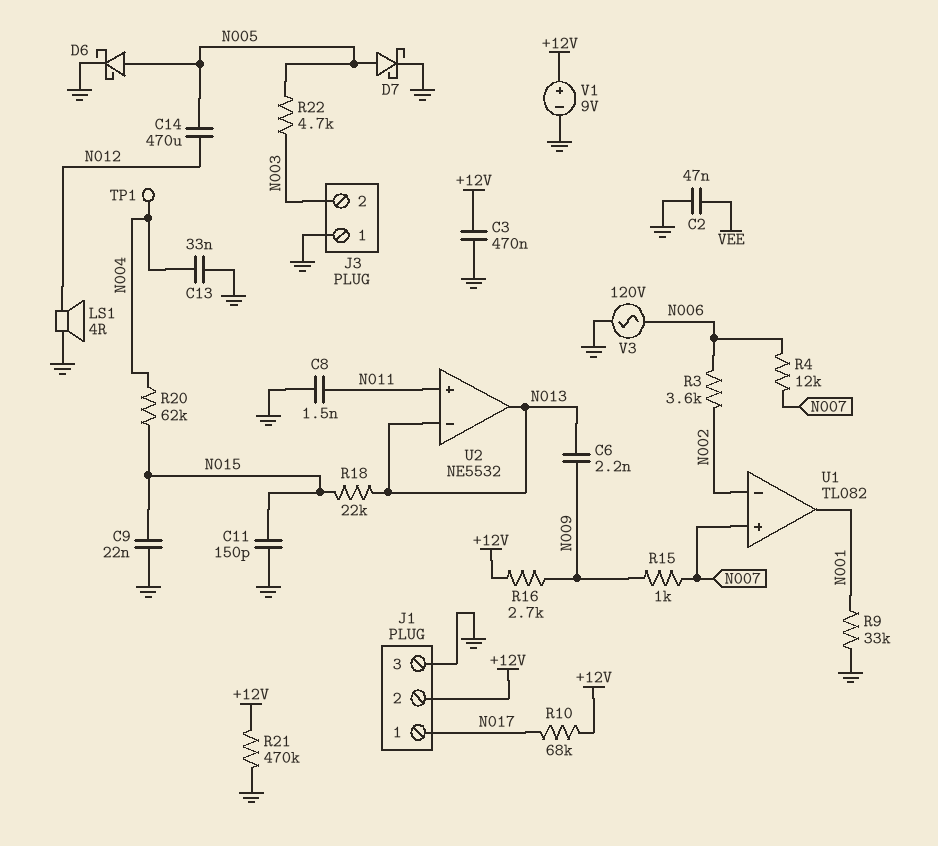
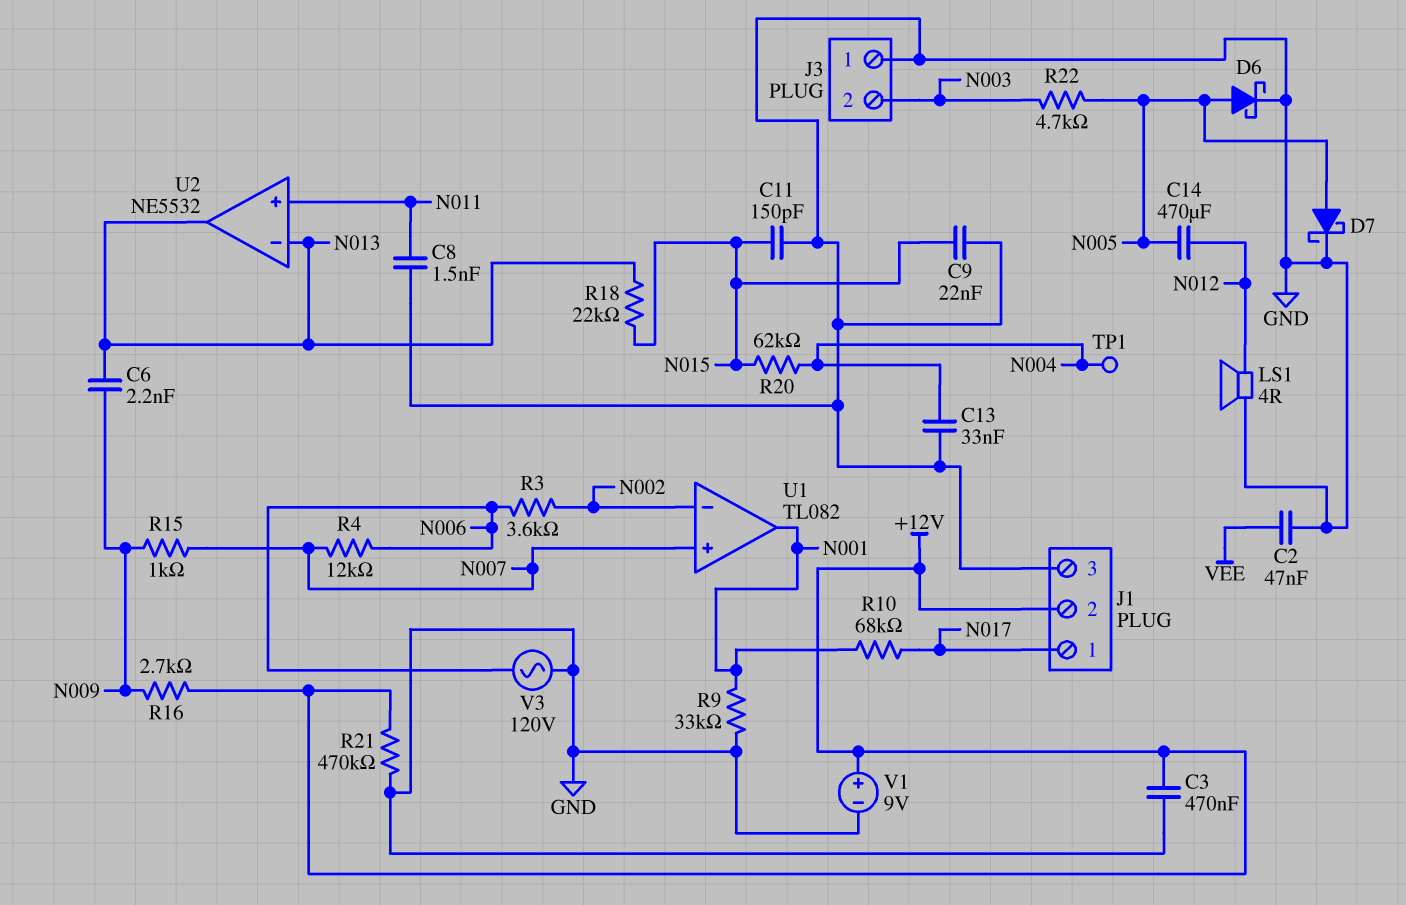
R10: 68k (+12V, N017) -> 68k (N001, N017)

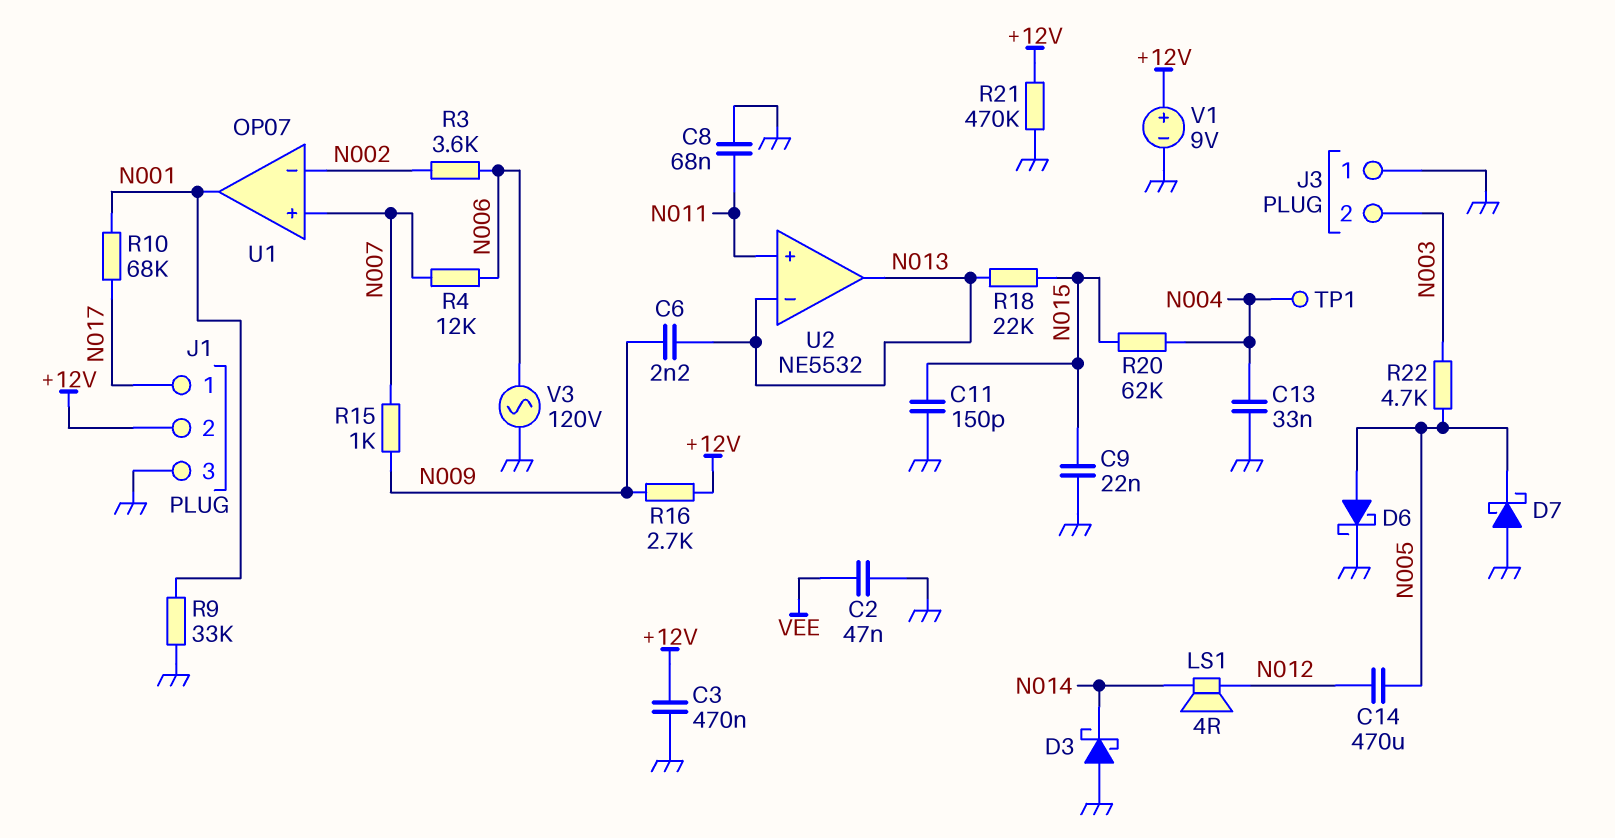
C8: 1.5nF (GND, N011) -> 68nF (GND, N011)
D3: none -> schottky (A GND, K N014)
D7: schottky (A N005, K GND) -> schottky (A GND, K N005)
LS1: speaker 4R (GND, N012) -> speaker 4R (N012, N014)
U1: TL082 -> OP07

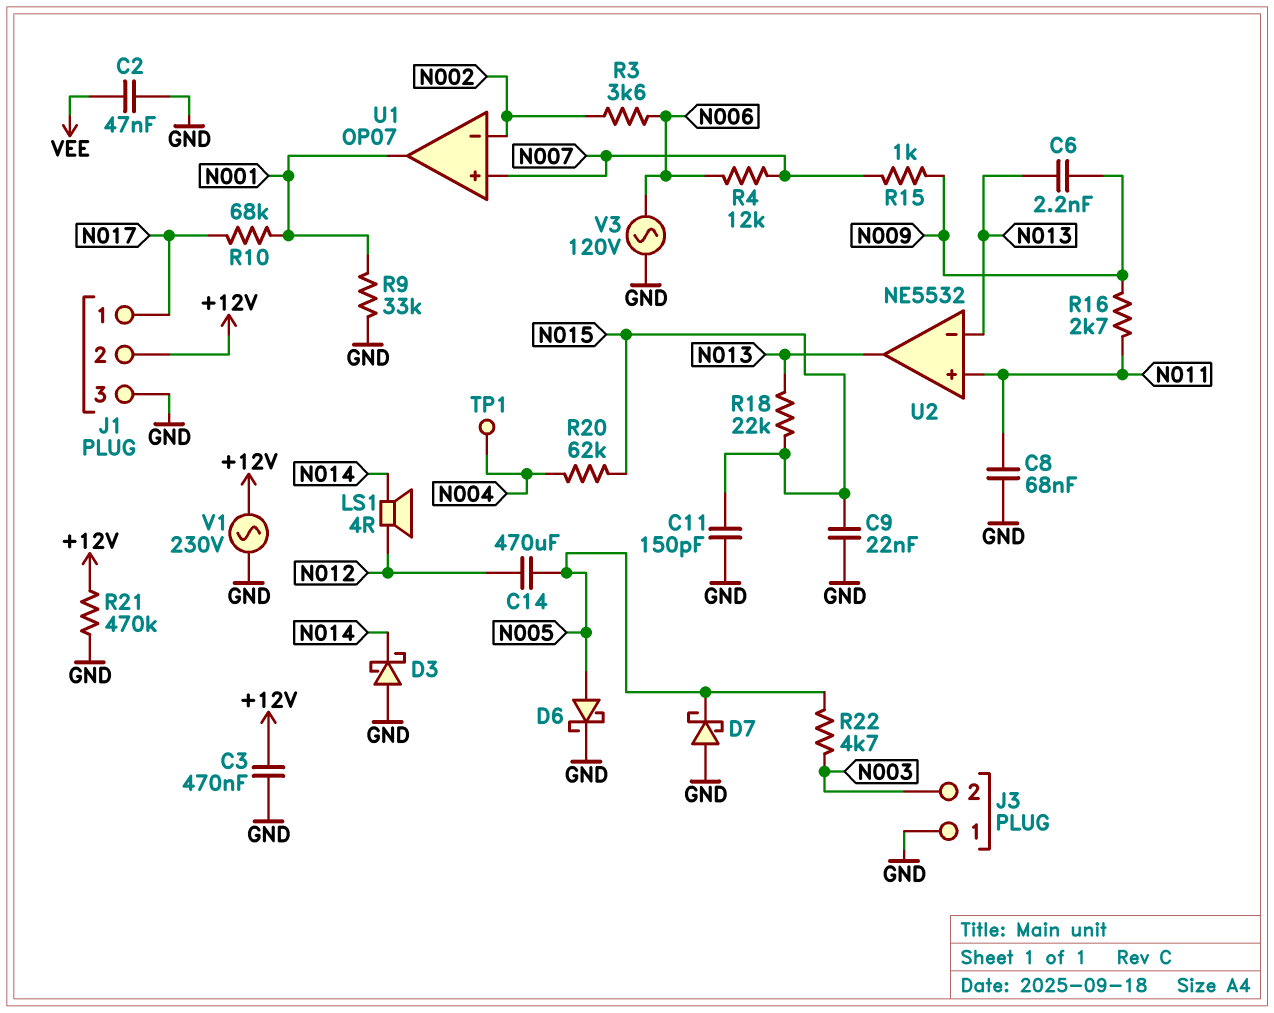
C13: 33nF (GND, N004) -> none
R16: 2.7k (+12V, N009) -> 2.7k (N009, N011)
V1: 9V (plus +12V, minus GND) -> AC 230V (+12V, GND)

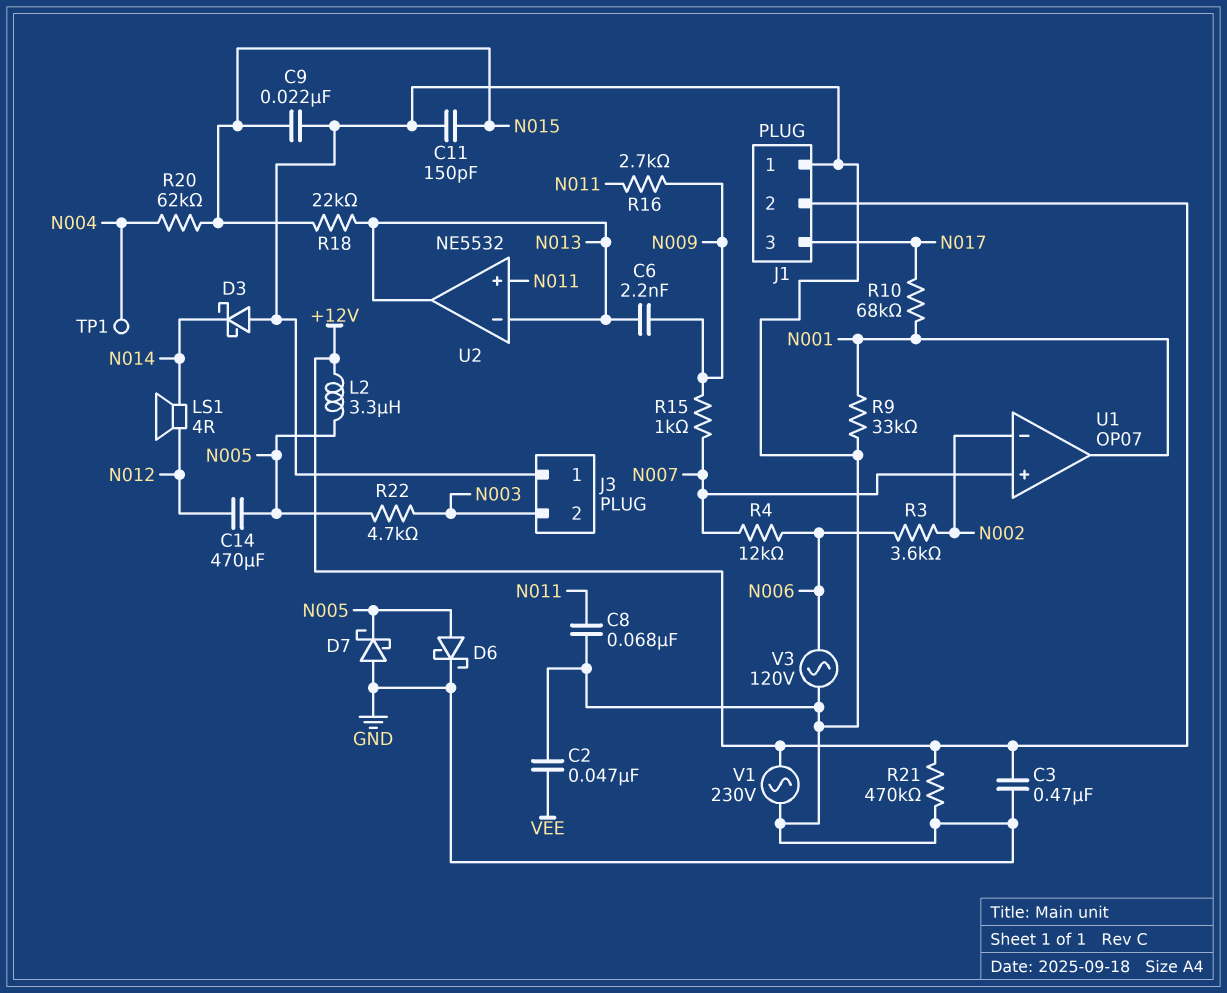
J1 pin 1: N017 -> GND
J1 pin 3: GND -> N017
L2: none -> 3.3uH (+12V, N005)

